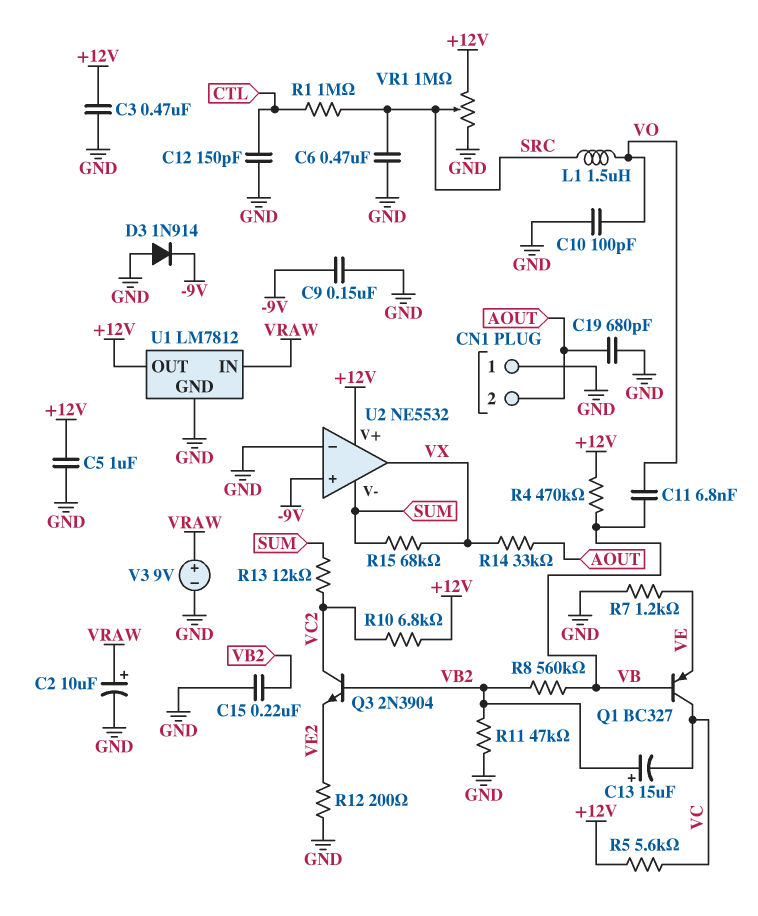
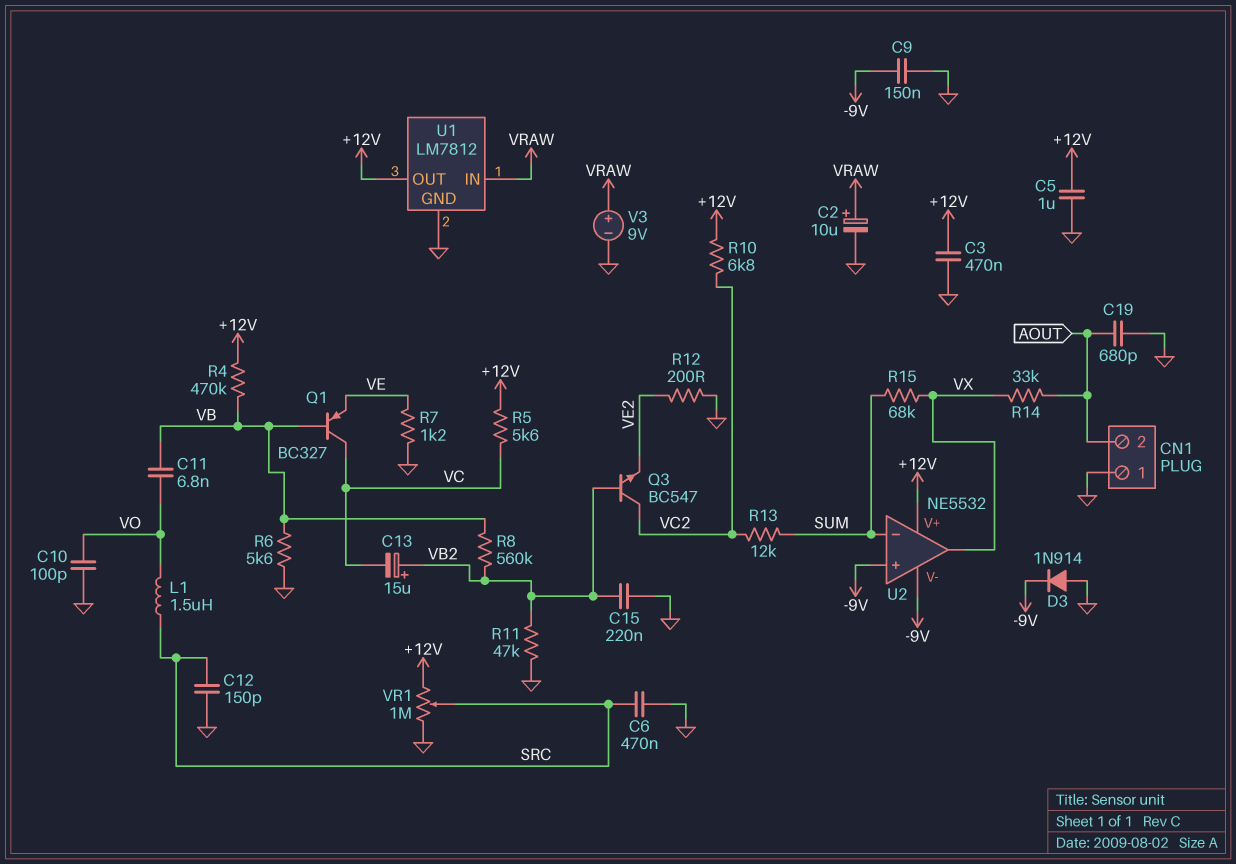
C12: 150pF (CTL, GND) -> 150pF (GND, SRC)
Q3: NPN 2N3904 (B VB2, C VC2, E VE2) -> NPN BC547 (B VB2, C VC2, E VE2)
R1: 1M (CTL, SRC) -> none
R6: none -> 5.6k (GND, VB)
U2 pin V-: SUM -> -9V
U2 pin in-: GND -> SUM

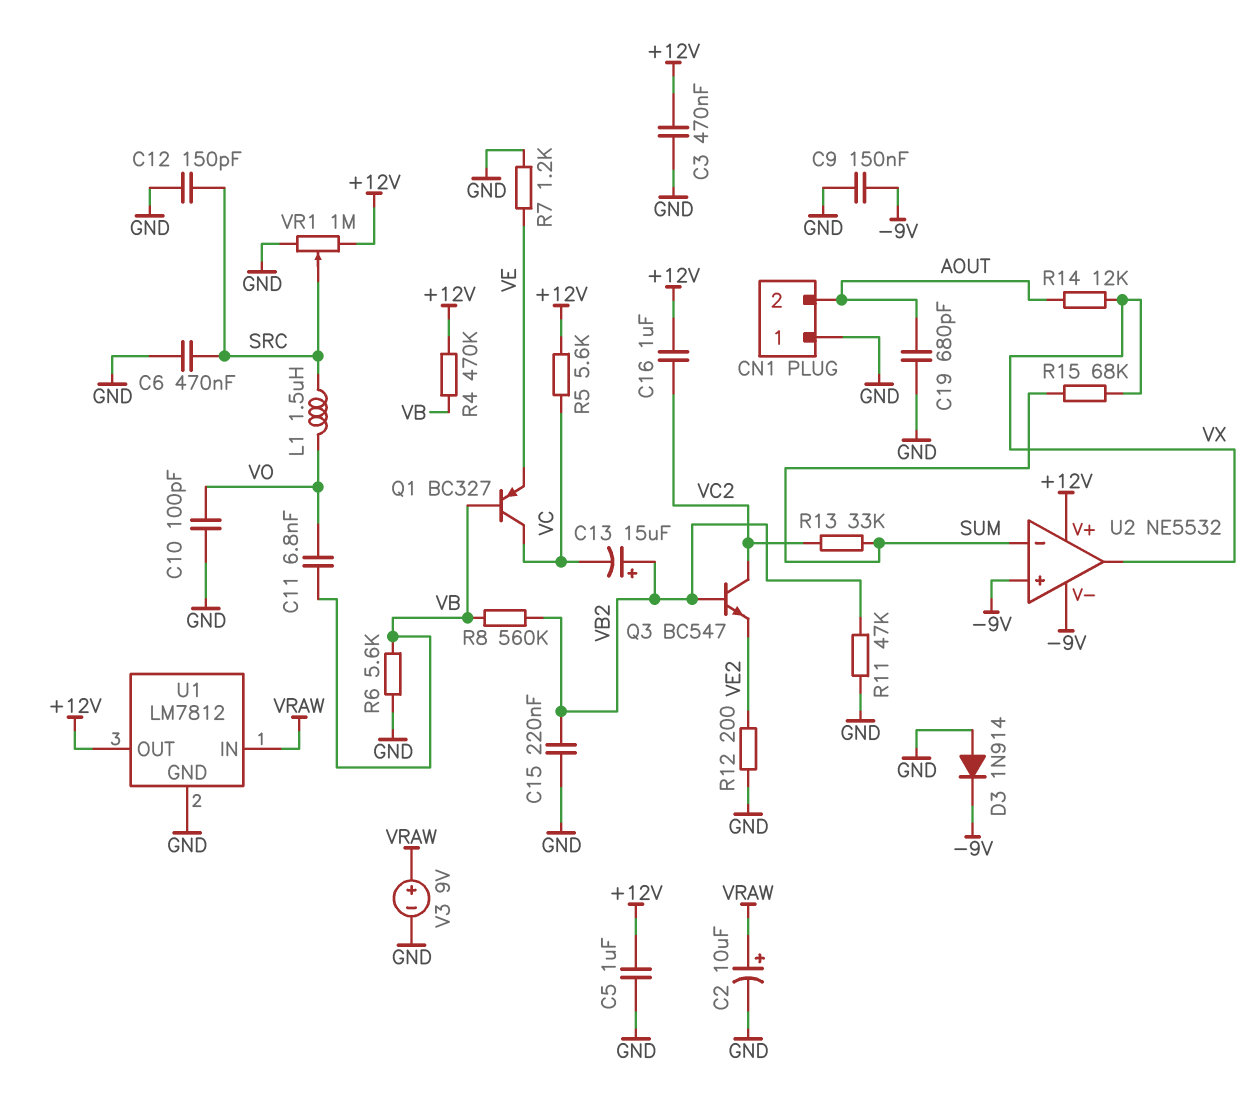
C16: none -> 1uF (+12V, VC2)
R10: 6.8k (+12V, VC2) -> none
R13: 12k (SUM, VC2) -> 33k (SUM, VC2)
R14: 33k (AOUT, VX) -> 12k (AOUT, VX)

